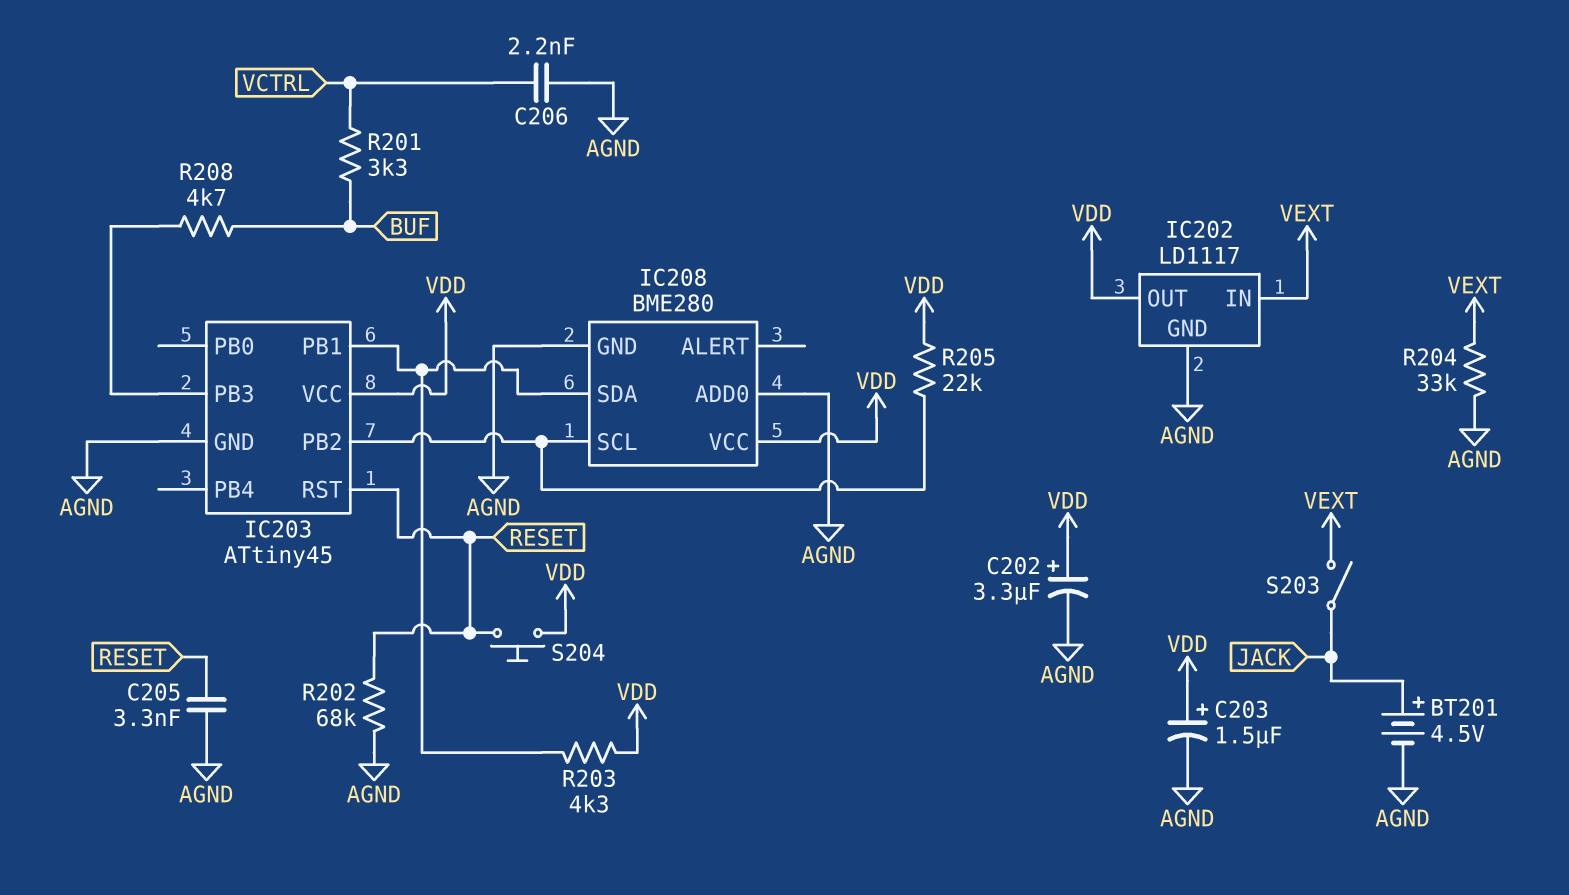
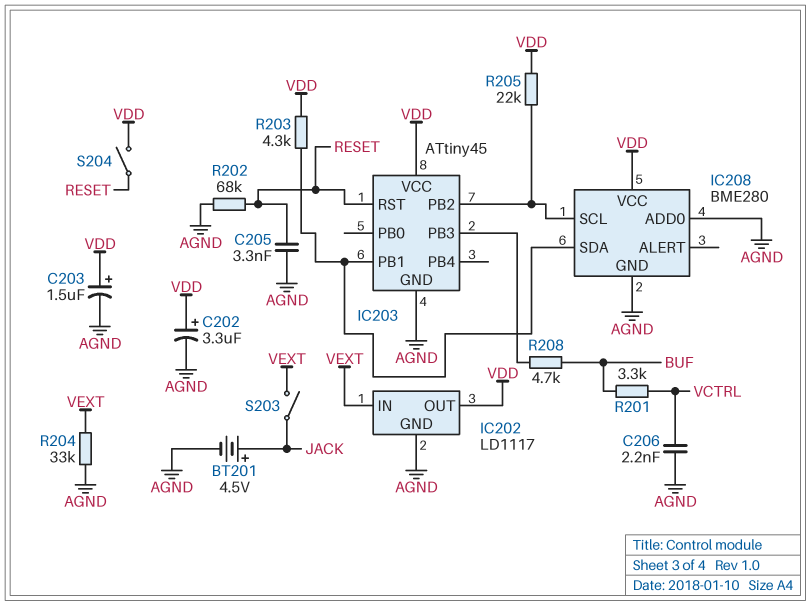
S204: button (RESET, VDD) -> switch (RESET, VDD)

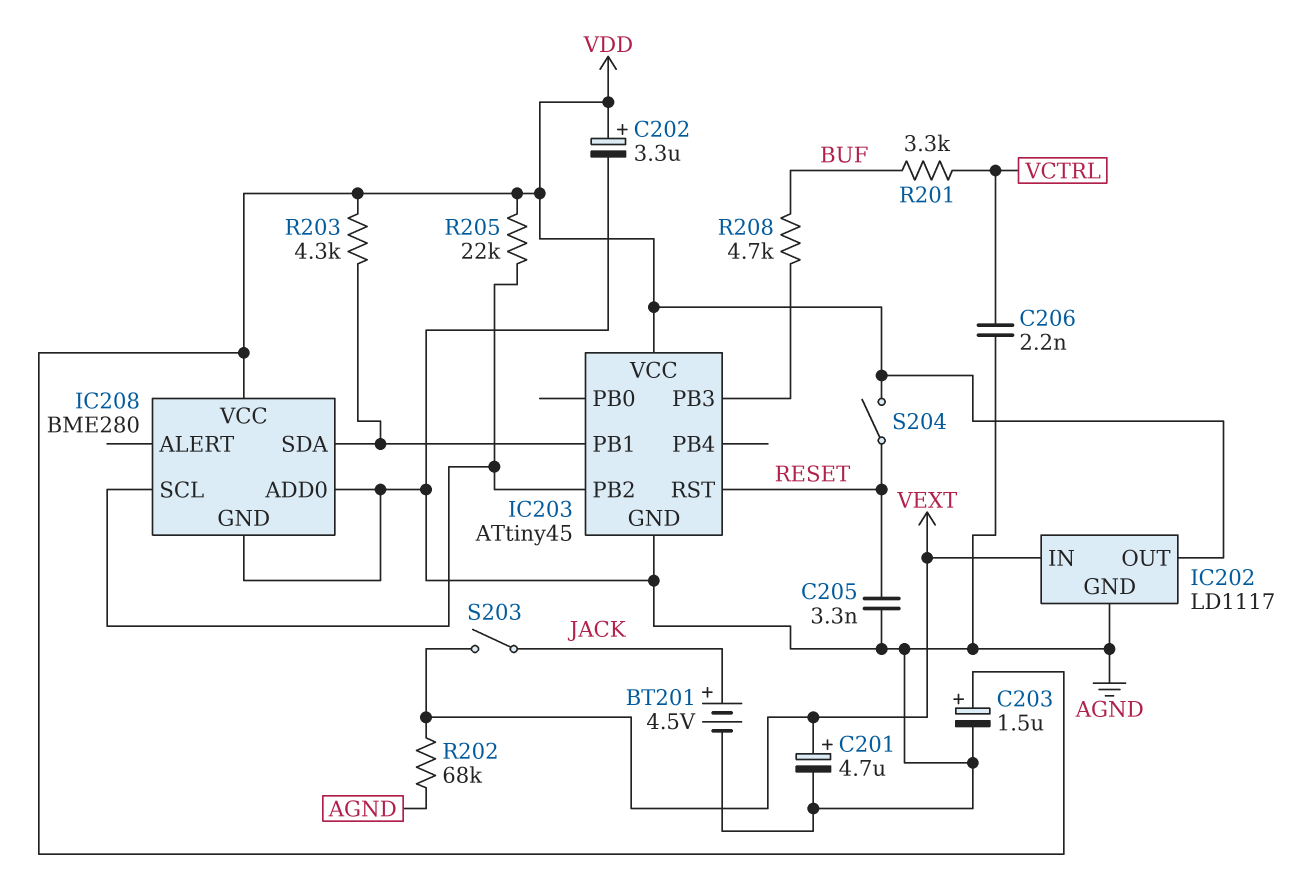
C201: none -> 4.7uF (plus VEXT, minus AGND)
R202: 68k (AGND, RESET) -> 68k (AGND, VEXT)
R204: 33k (AGND, VEXT) -> none

